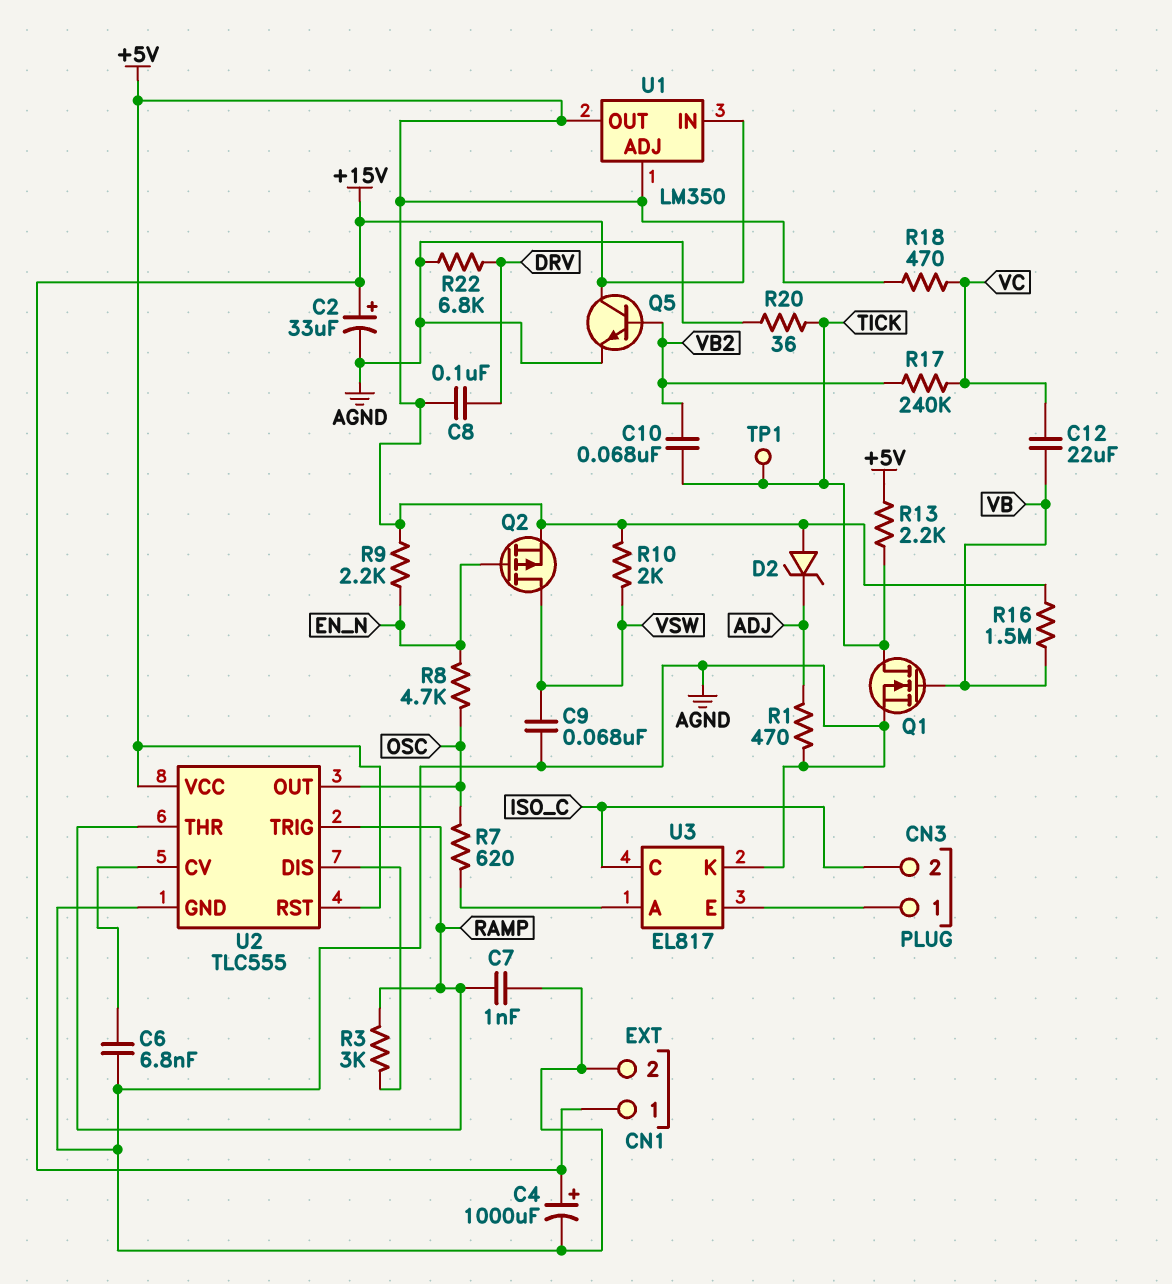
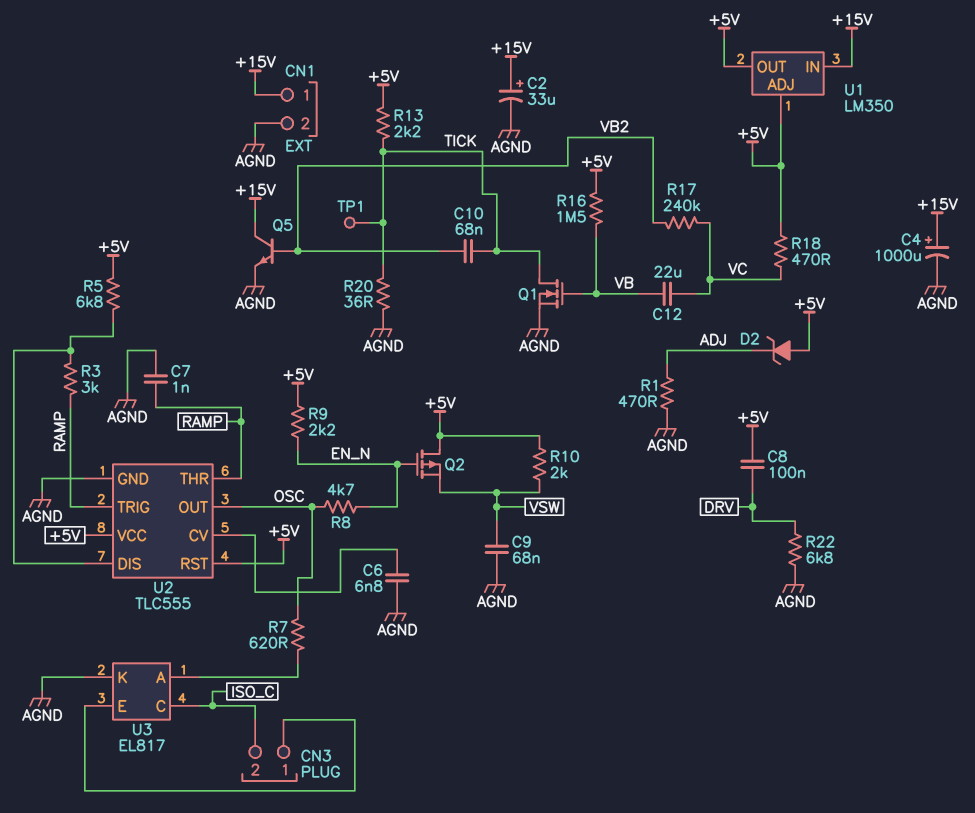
Q2: PMOS (G EN_N, D VSW, S +5V) -> PMOS (G EN_N, D +5V, S VSW)
R5: none -> 6.8k (+5V, U2/DIS)

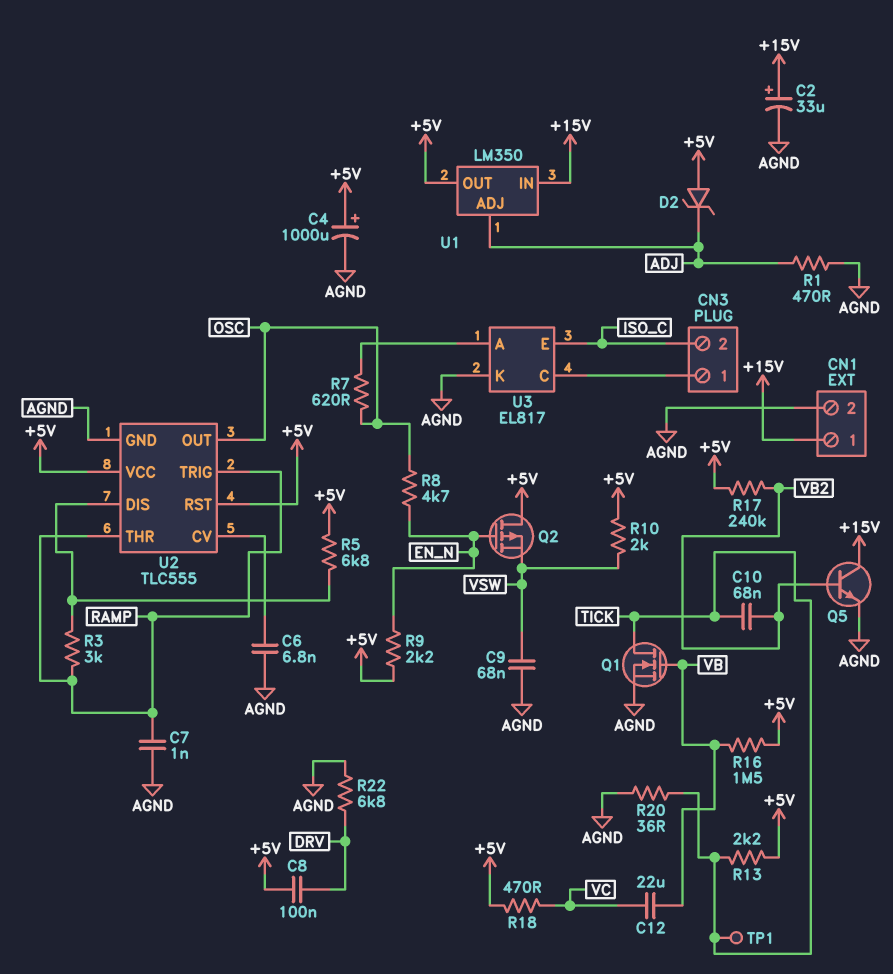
C4: 1000uF (plus +15V, minus AGND) -> 1000uF (plus +5V, minus AGND)
R17: 240k (VB2, VC) -> 240k (+5V, VB2)
U1 pin ADJ: +5V -> ADJ
U3 pin C: ISO_C -> CN3/1
U3 pin E: CN3/1 -> ISO_C

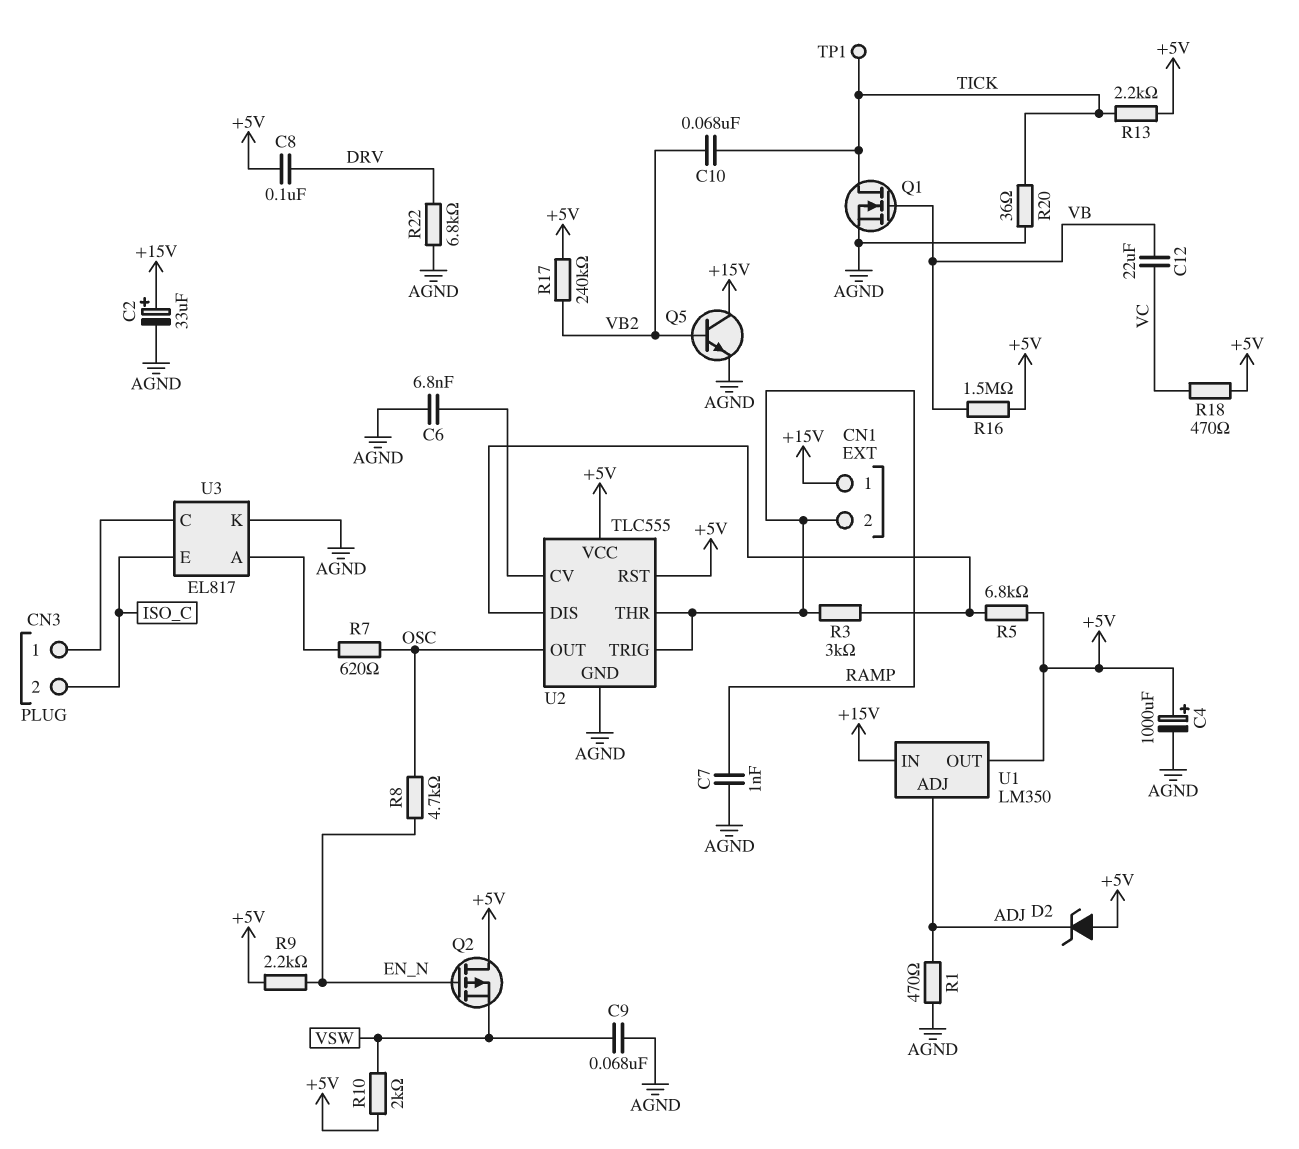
CN1 pin 2: AGND -> RAMP

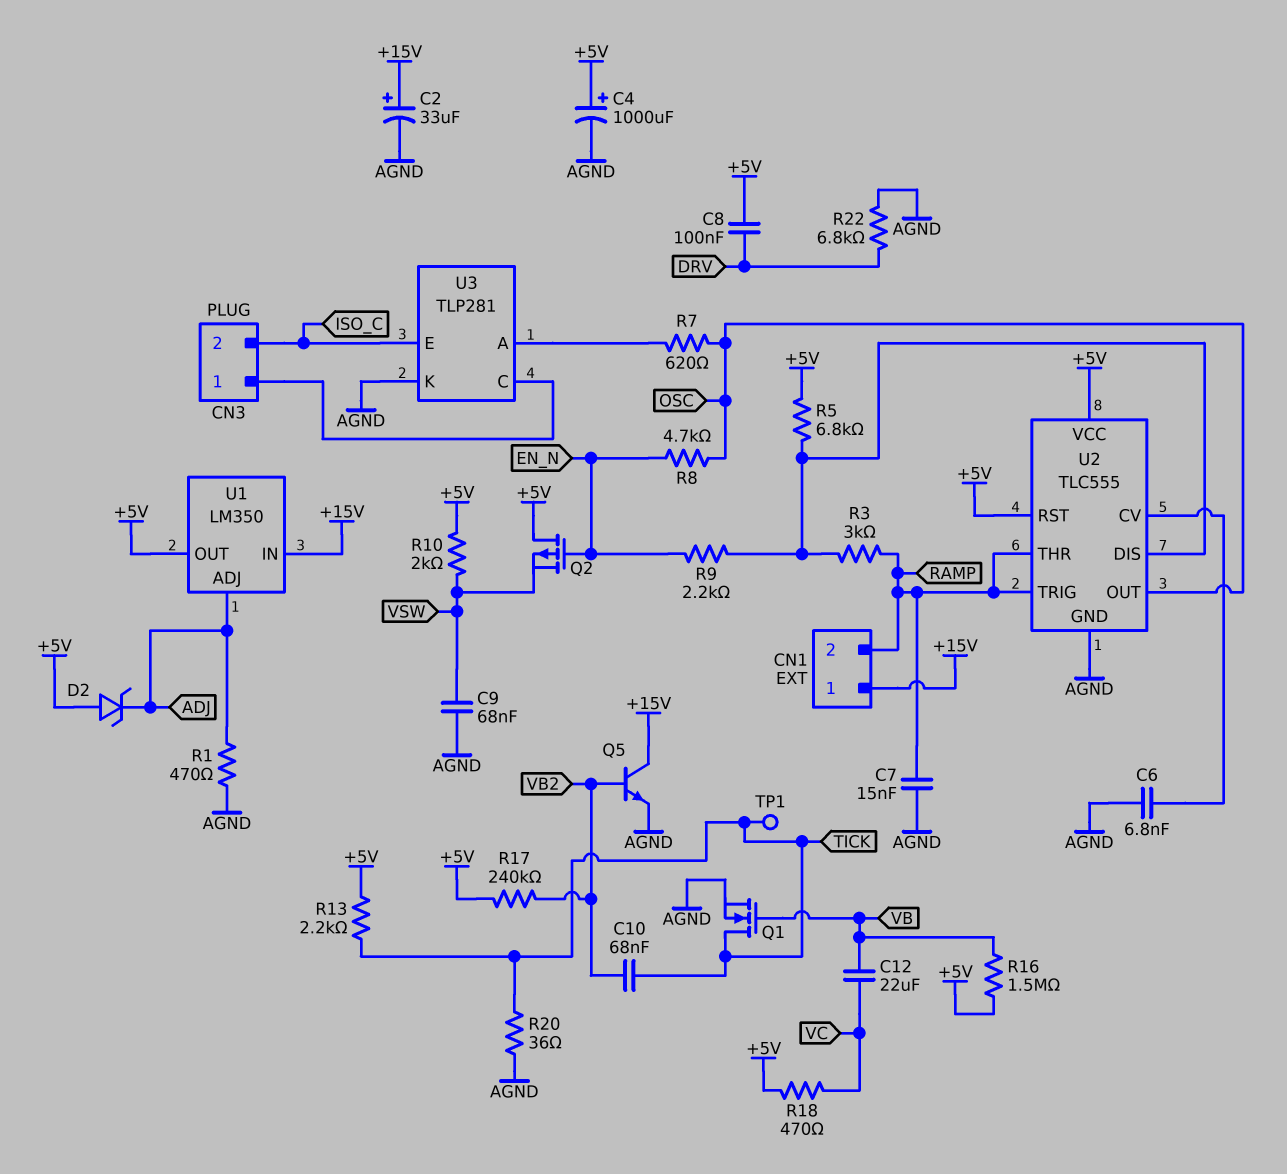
C7: 1nF (AGND, RAMP) -> 15nF (AGND, RAMP)
R9: 2.2k (+5V, EN_N) -> 2.2k (EN_N, U2/DIS)
U3: EL817 -> TLP281

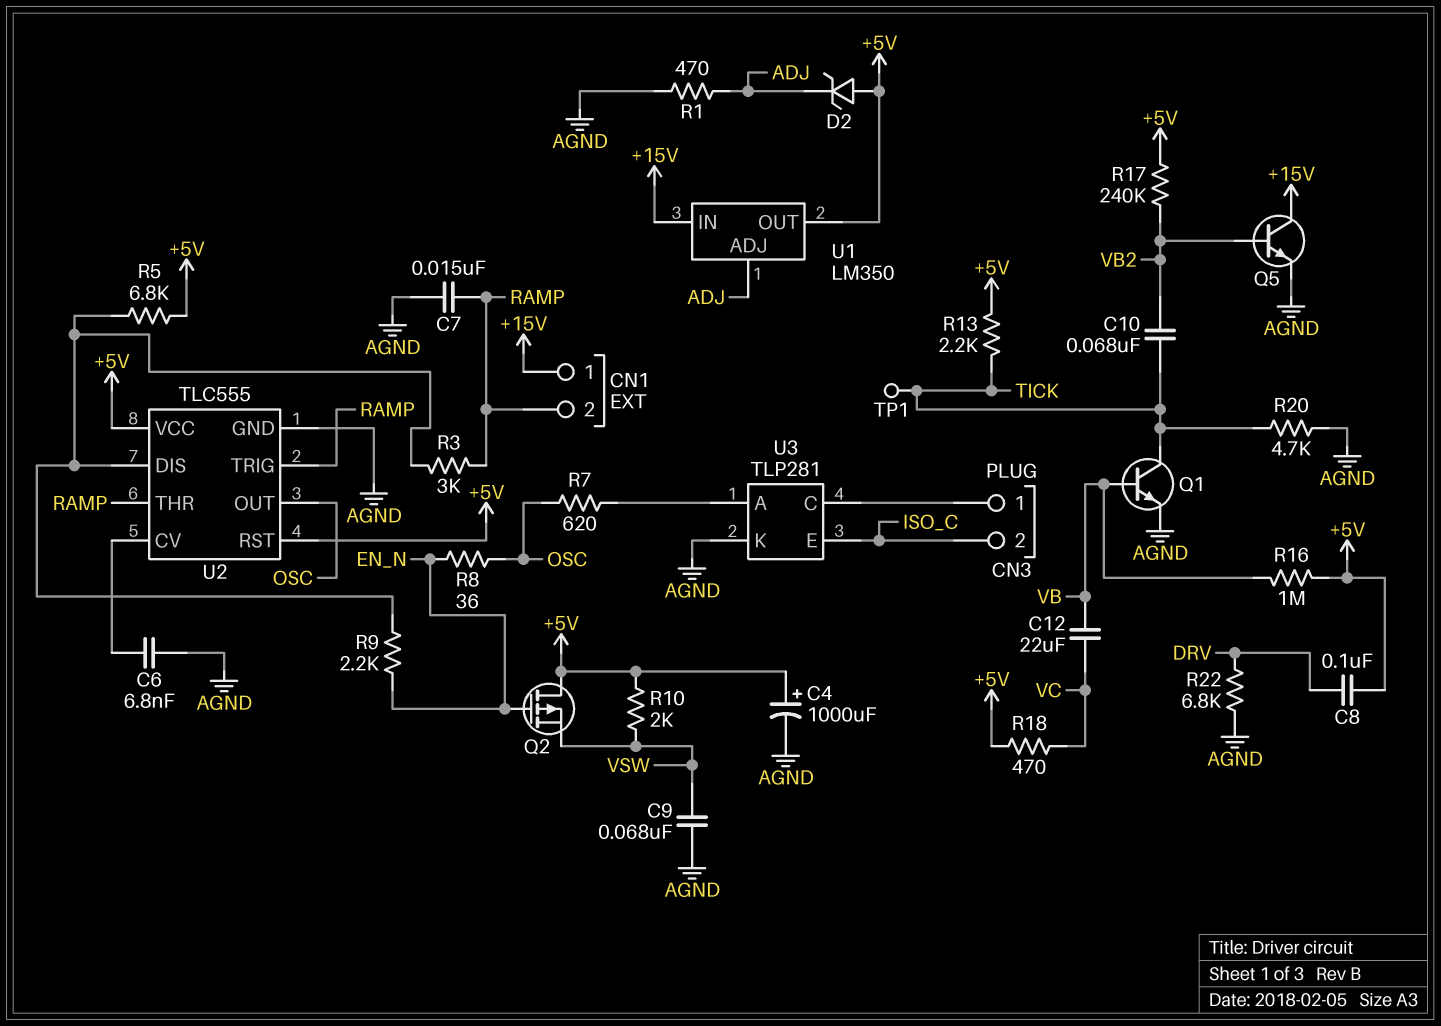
C2: 33uF (plus +15V, minus AGND) -> none
Q1: NMOS (G VB, D TICK, S AGND) -> NPN (B VB, C TICK, E AGND)
R8: 4.7k (EN_N, OSC) -> 36 (EN_N, OSC)
R16: 1.5M (+5V, VB) -> 1M (+5V, VB)
R20: 36 (AGND, TICK) -> 4.7k (AGND, TICK)

